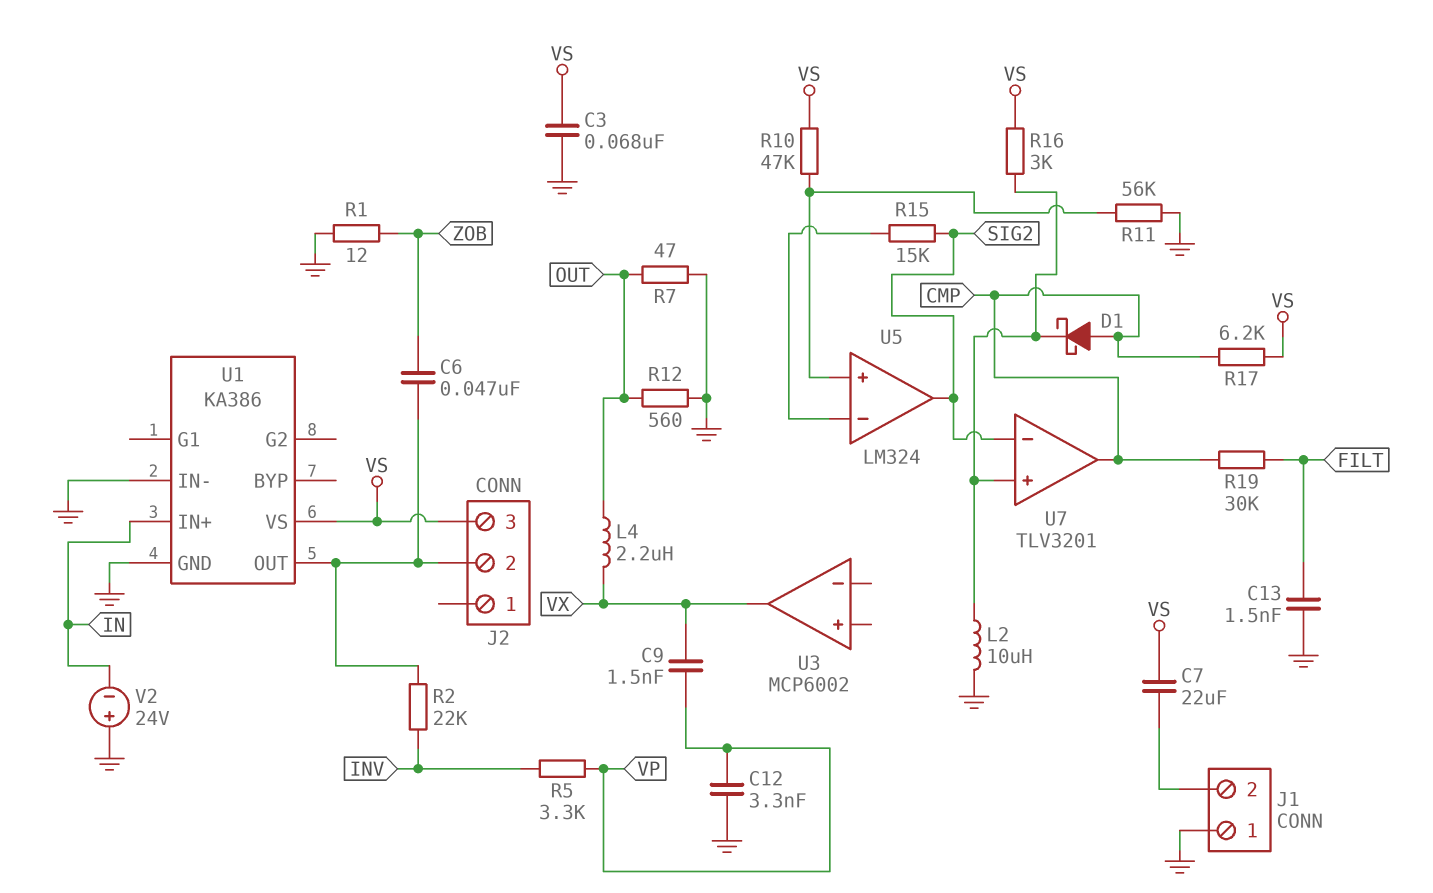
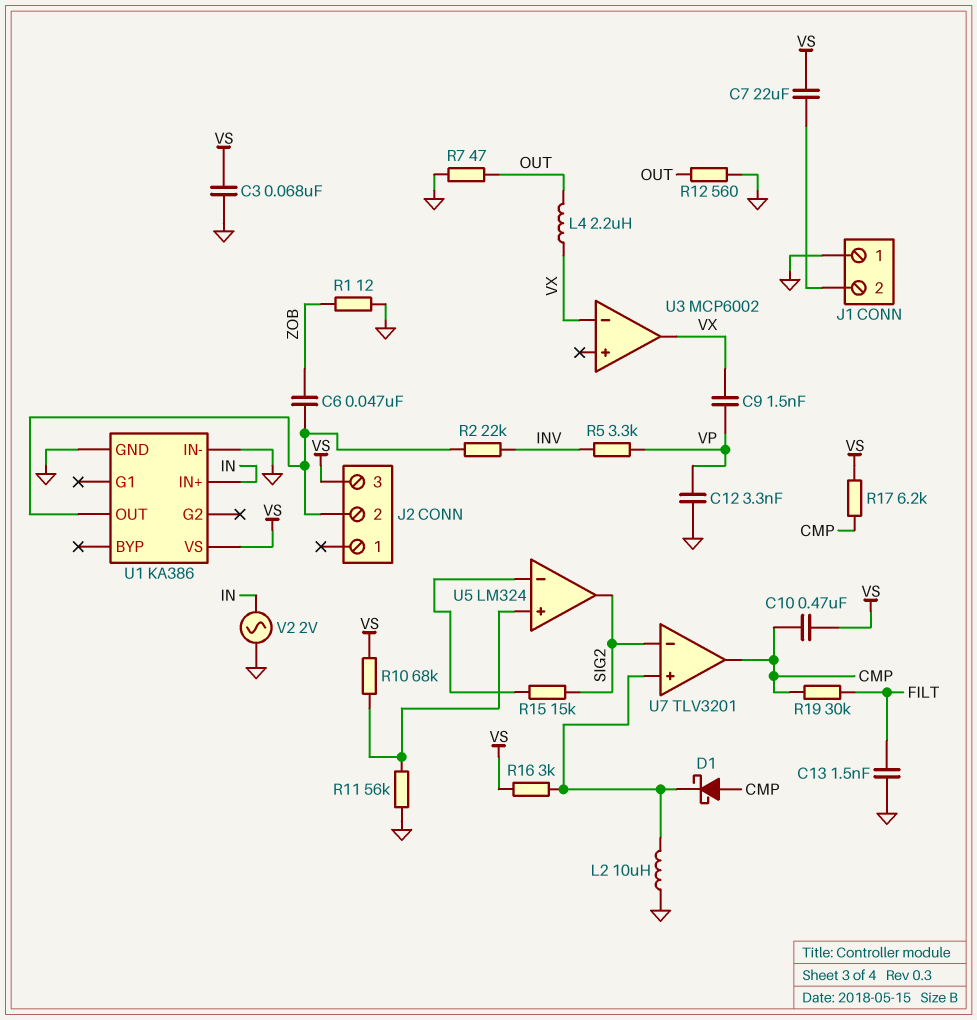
C10: none -> 470nF (CMP, VS)
R10: 47k (U5/in+, VS) -> 68k (U5/in+, VS)
U3 pin in-: none -> VX
V2: 24V (plus GND, minus IN) -> AC 2V (GND, IN)

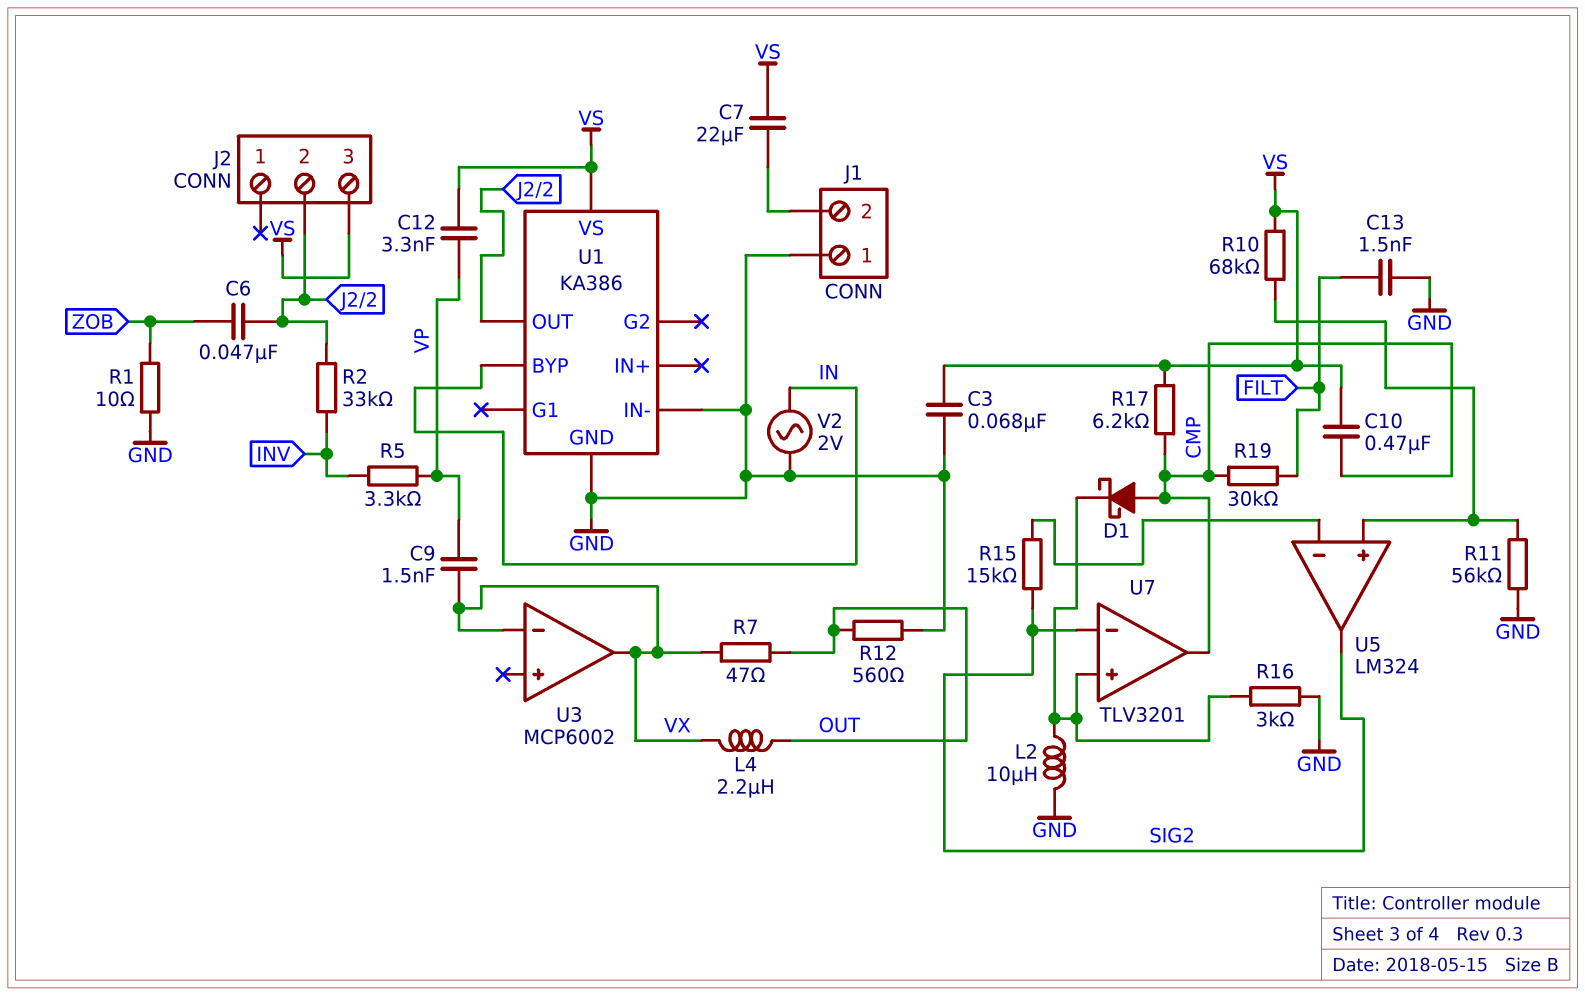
C12: 3.3nF (GND, VP) -> 3.3nF (VP, VS)
R1: 12 (GND, ZOB) -> 10 (GND, ZOB)
R2: 22k (INV, J2/2) -> 33k (INV, J2/2)
R7: 47 (GND, OUT) -> 47 (OUT, VX)
R16: 3k (U7/in+, VS) -> 3k (GND, U7/in+)
U1 pin BYP: none -> IN
U1 pin IN+: IN -> none

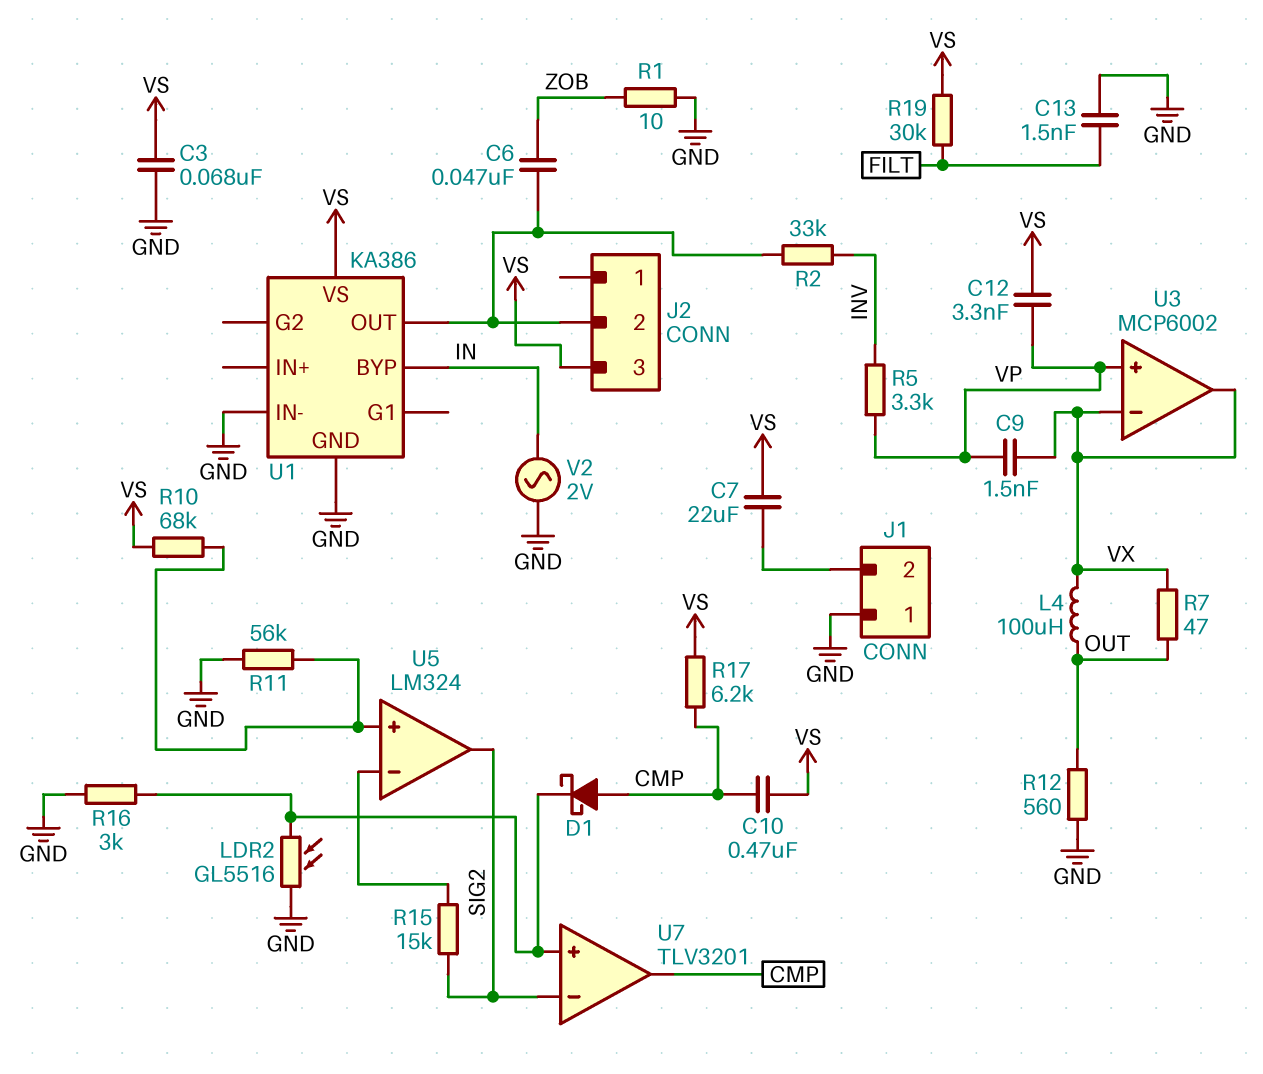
L2: 10uH (GND, U7/in+) -> none
L4: 2.2uH (OUT, VX) -> 100uH (OUT, VX)
LDR2: none -> GL5516 (GND, U7/in+)
R19: 30k (CMP, FILT) -> 30k (FILT, VS)
U3 pin in+: none -> VP

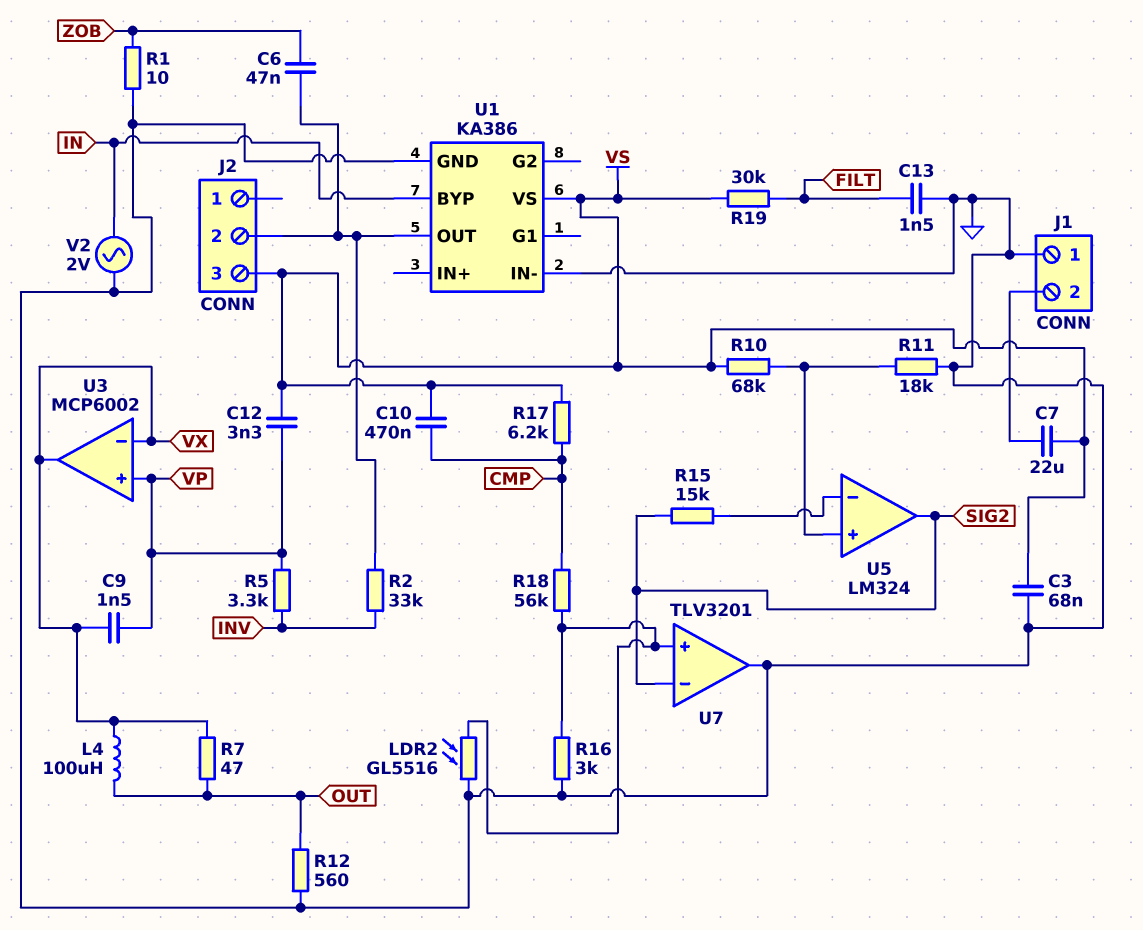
D1: schottky (A CMP, K U7/in+) -> none
R11: 56k (GND, U5/in+) -> 18k (GND, U5/in+)
R18: none -> 56k (CMP, U7/in+)
U7 pin out: CMP -> GND

